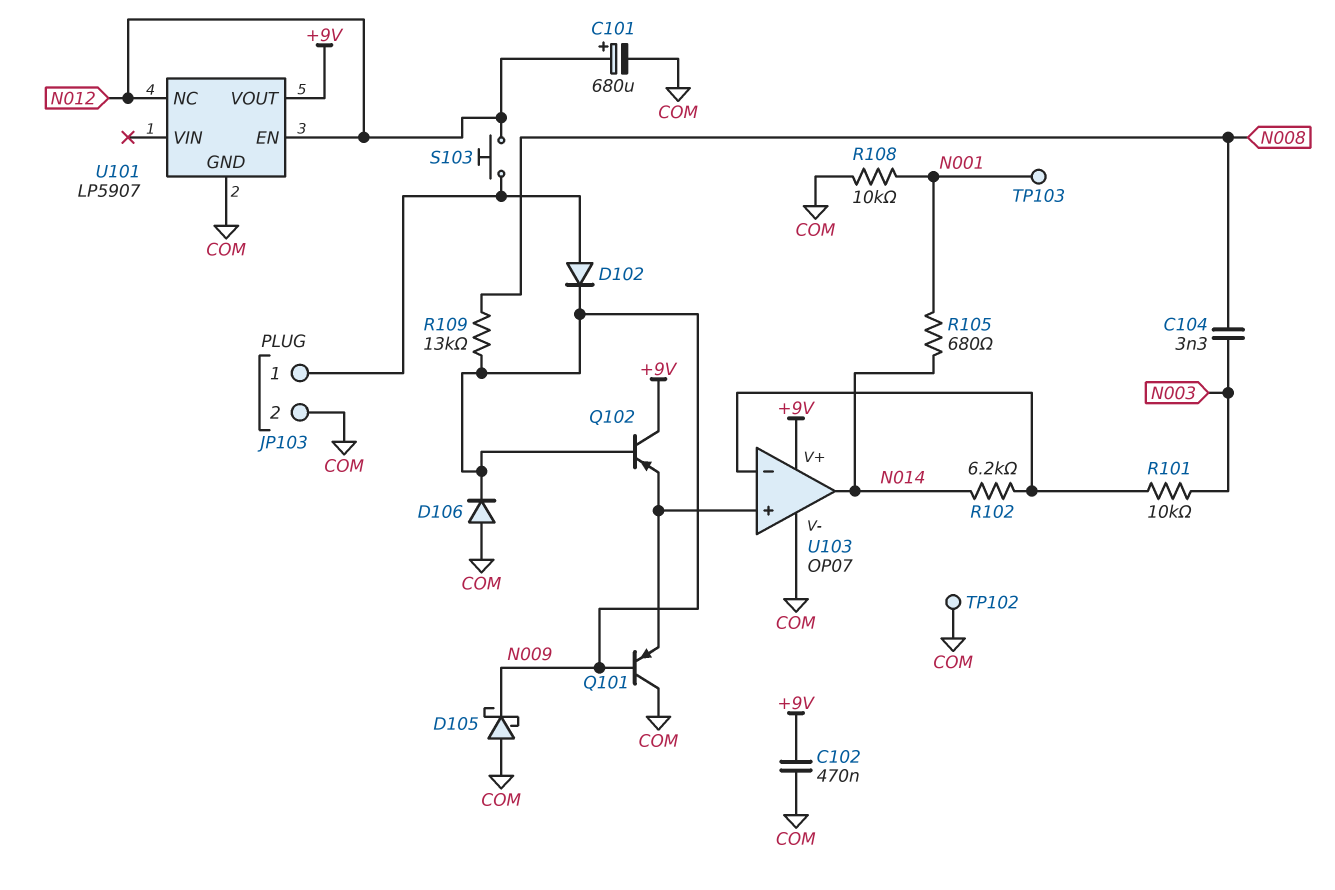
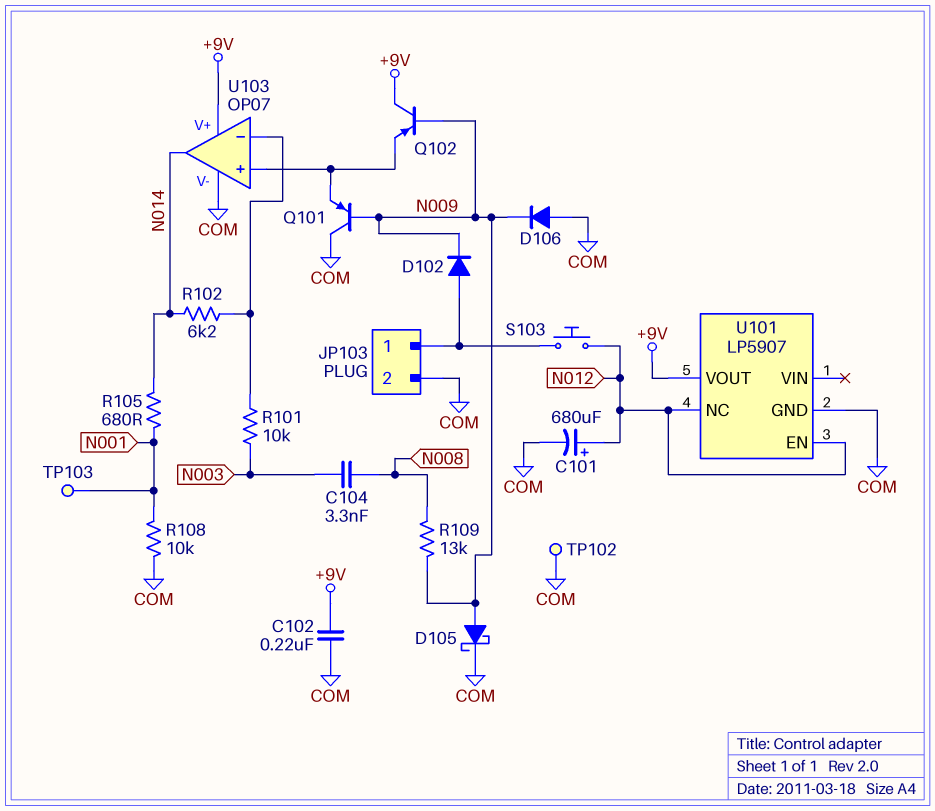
C102: 470nF (+9V, COM) -> 220nF (+9V, COM)
D105: schottky (A COM, K N009) -> schottky (A N009, K COM)

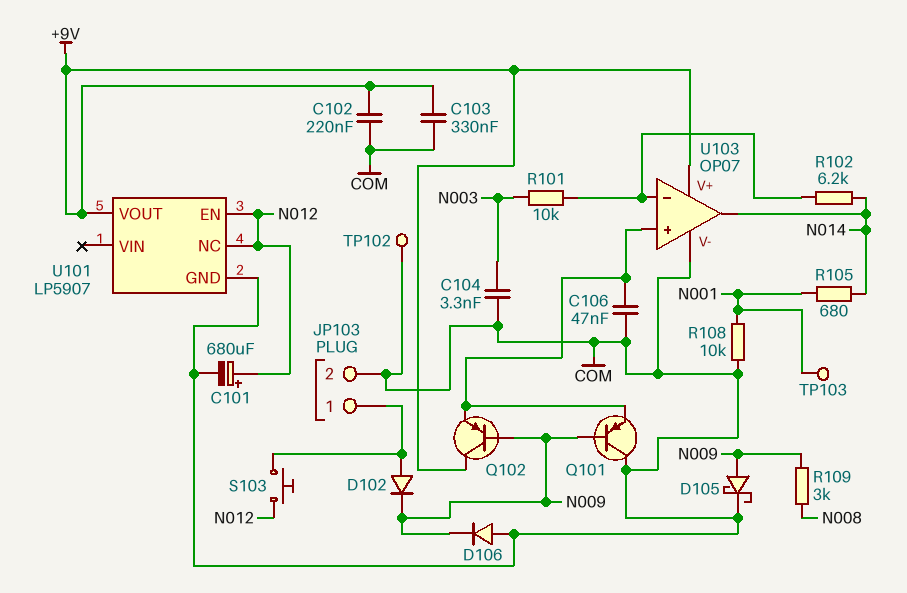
C103: none -> 330nF (+9V, COM)
C104: 3.3nF (N003, N008) -> 3.3nF (COM, N003)
C106: none -> 47nF (COM, U103/in+)
R109: 13k (N008, N009) -> 3k (N008, N009)

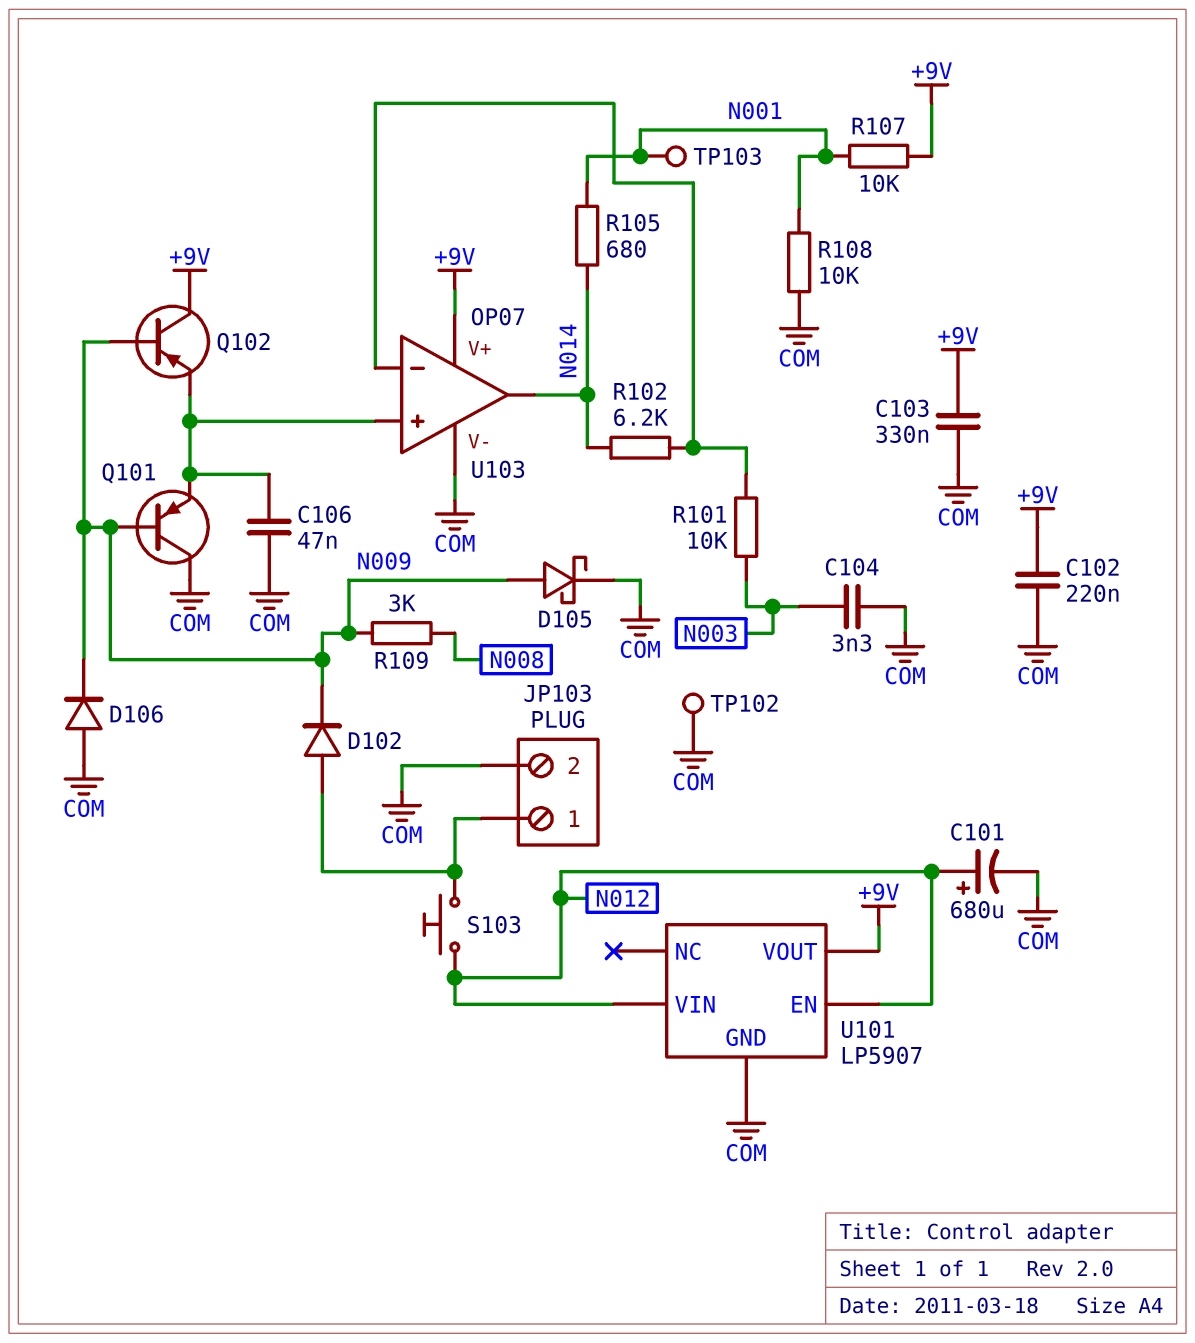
R107: none -> 10k (+9V, N001)
U101 pin NC: N012 -> none
U101 pin VIN: none -> N012

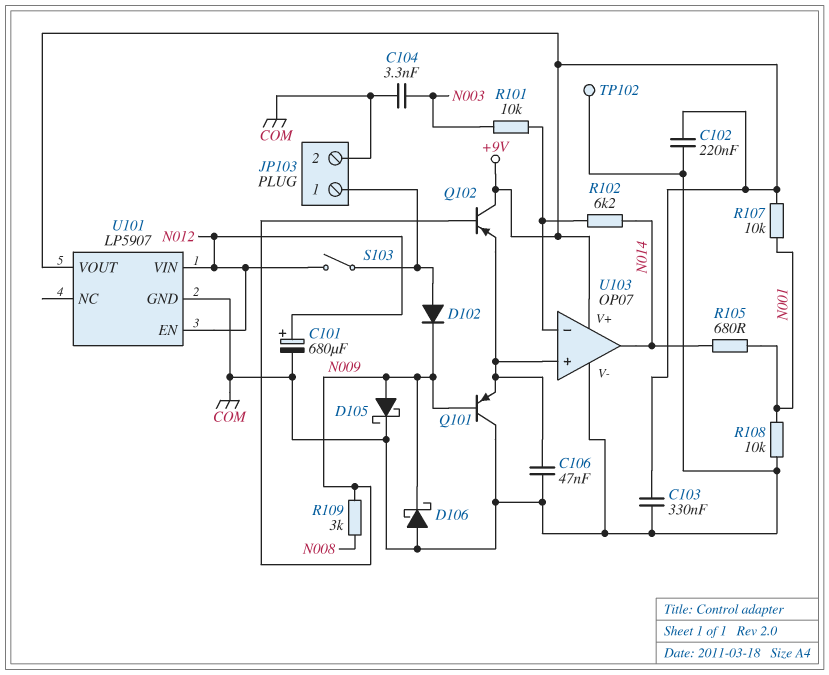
D106: diode (A COM, K N009) -> schottky (A COM, K N009)
S103: button (JP103/1, N012) -> switch (JP103/1, N012)
TP103: test point (N001) -> none

